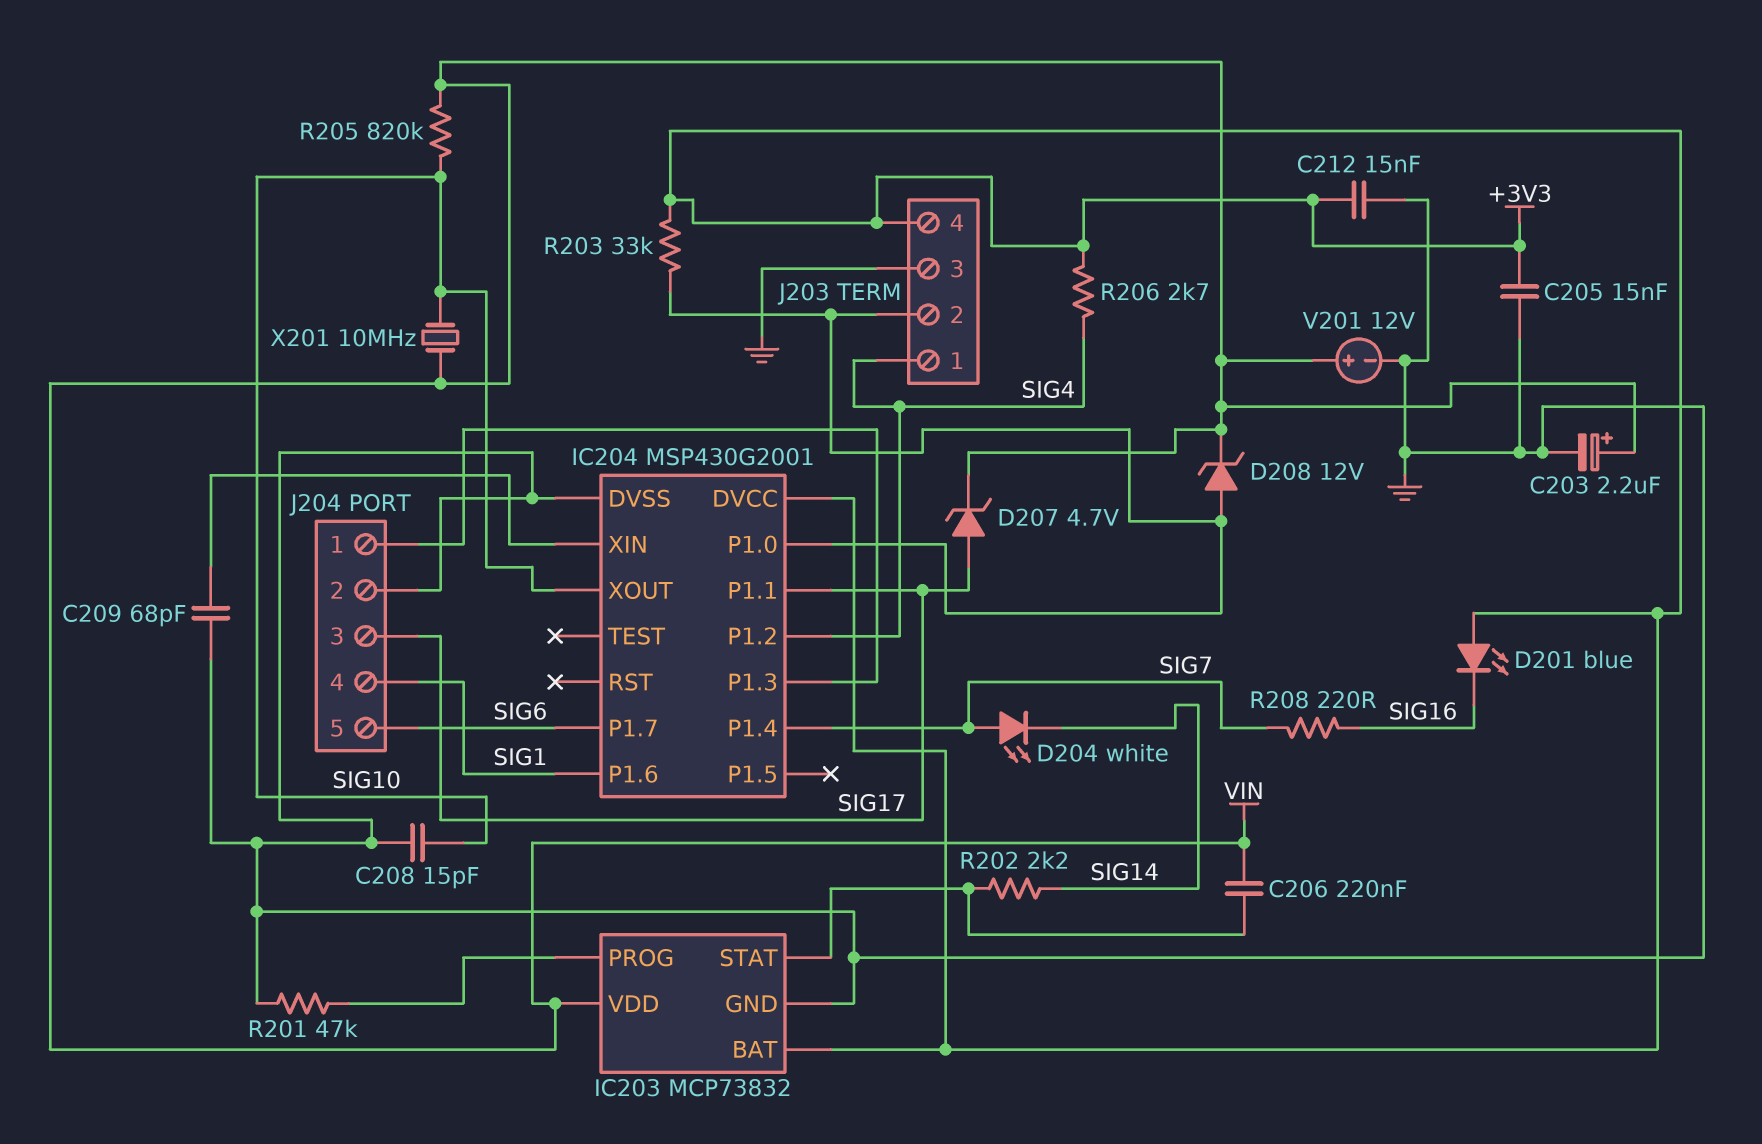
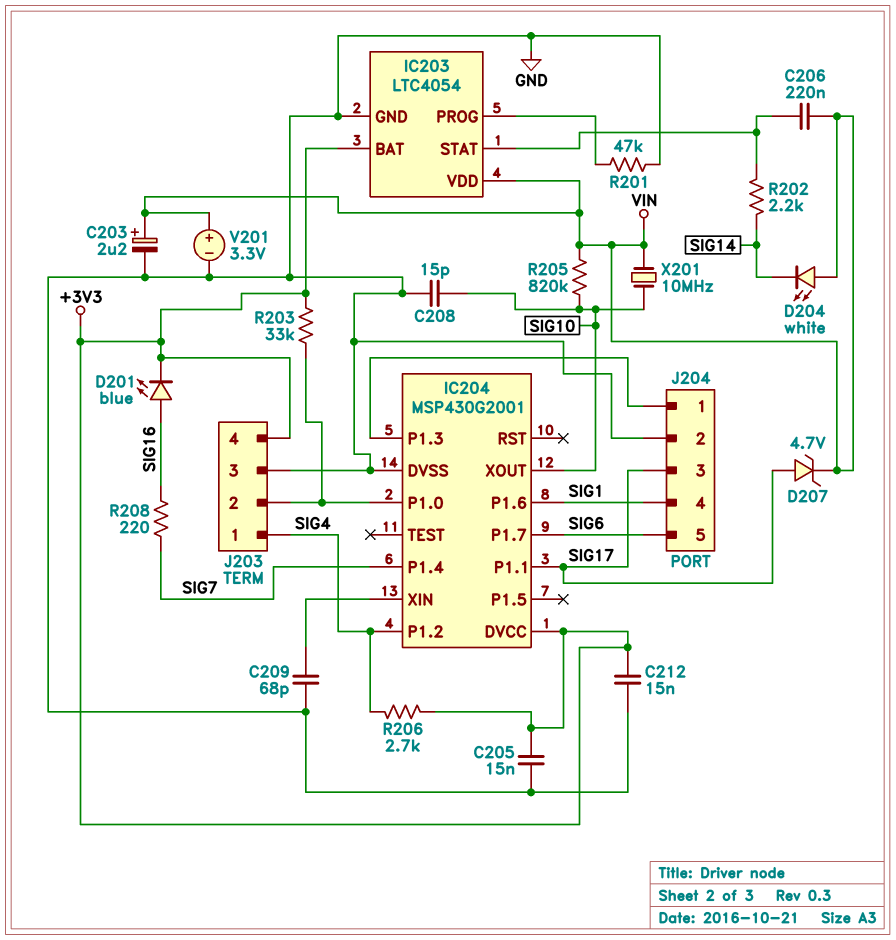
D201: LED blue (A +3V3, K SIG16) -> LED blue (A SIG16, K +3V3)
D204: LED white (A SIG7, K SIG14) -> LED white (A VIN, K SIG14)
D208: zener 12V (A IC204/P1.0, K VIN) -> none
IC203: MCP73832 -> LTC4054
V201: 12V (plus VIN, minus GND) -> 3.3V (plus VIN, minus GND)

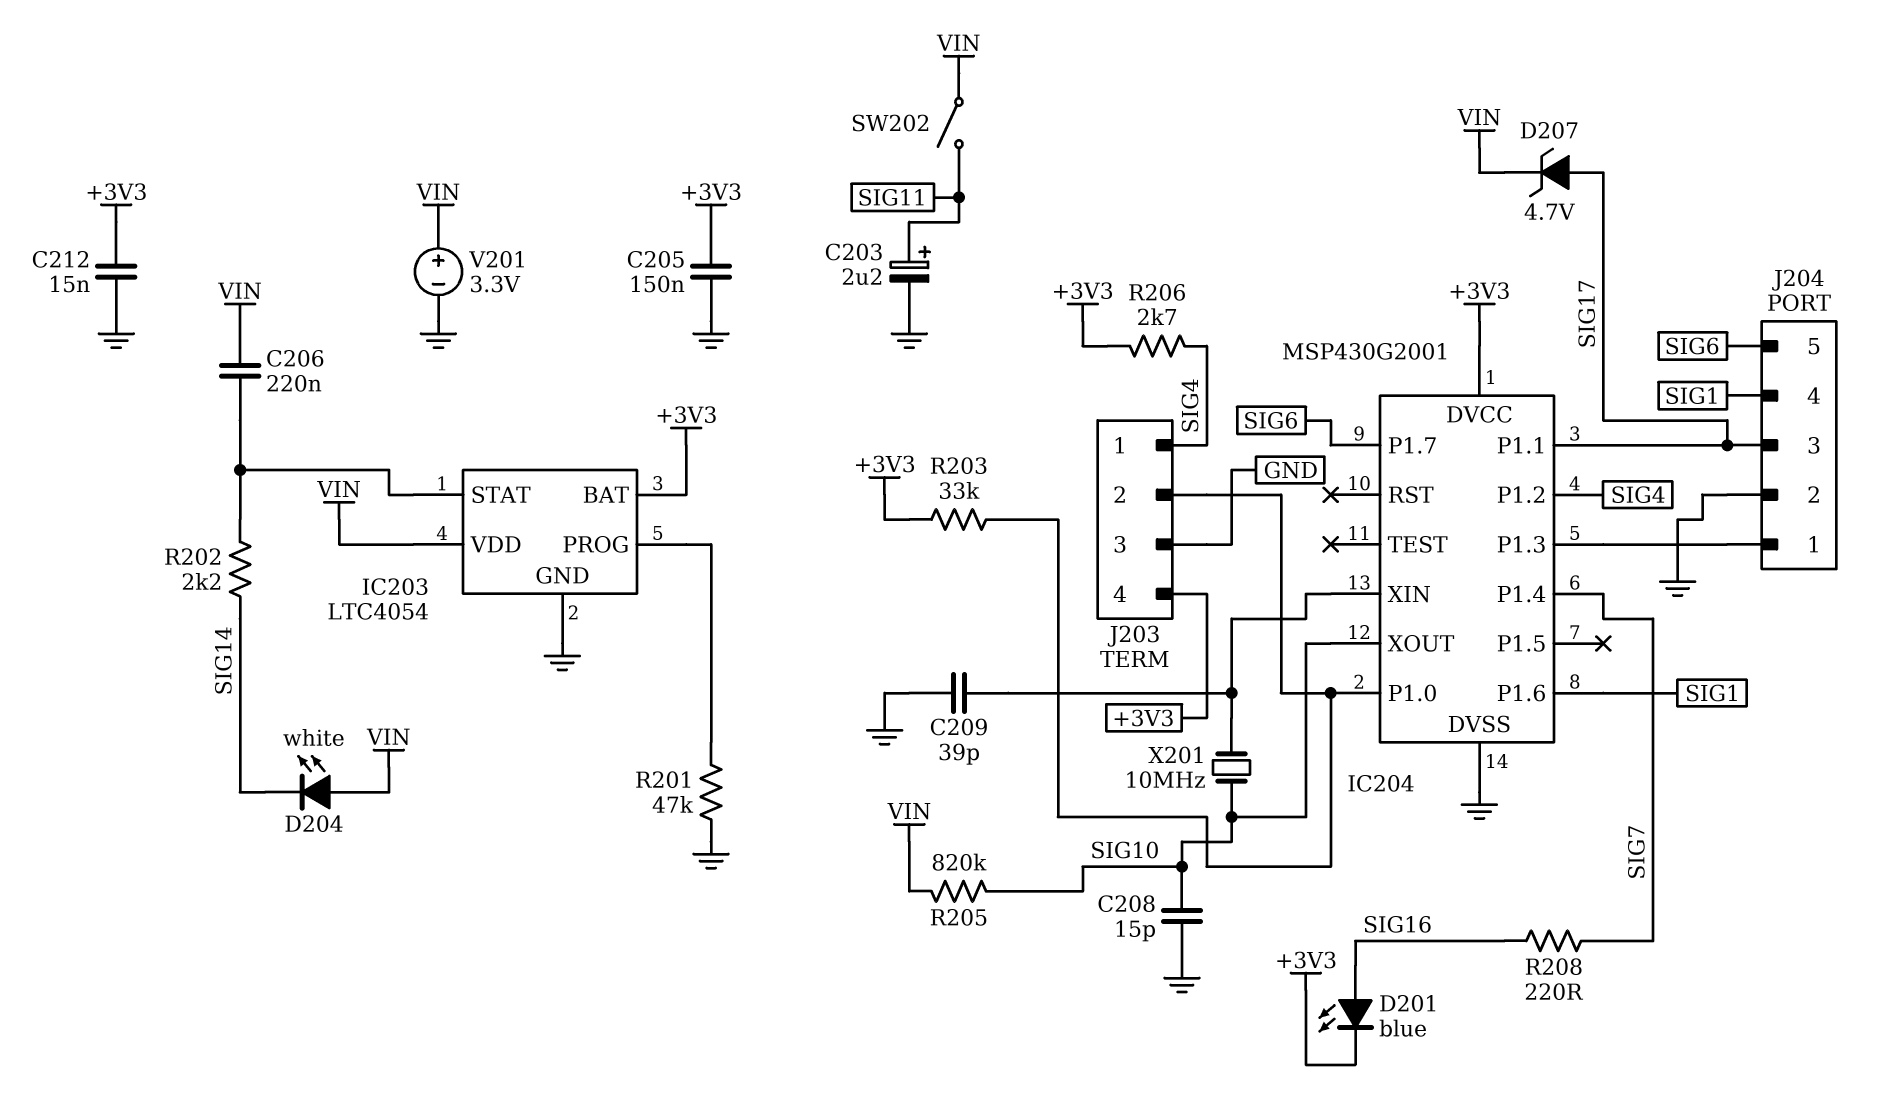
C203: 2.2uF (plus VIN, minus GND) -> 2.2uF (plus SIG11, minus GND)
C205: 15nF (+3V3, GND) -> 150nF (+3V3, GND)
C209: 68pF (GND, IC204/XIN) -> 39pF (GND, IC204/XIN)
SW202: none -> switch (SIG11, VIN)
X201: 10MHz (SIG10, VIN) -> 10MHz (IC204/XIN, SIG10)

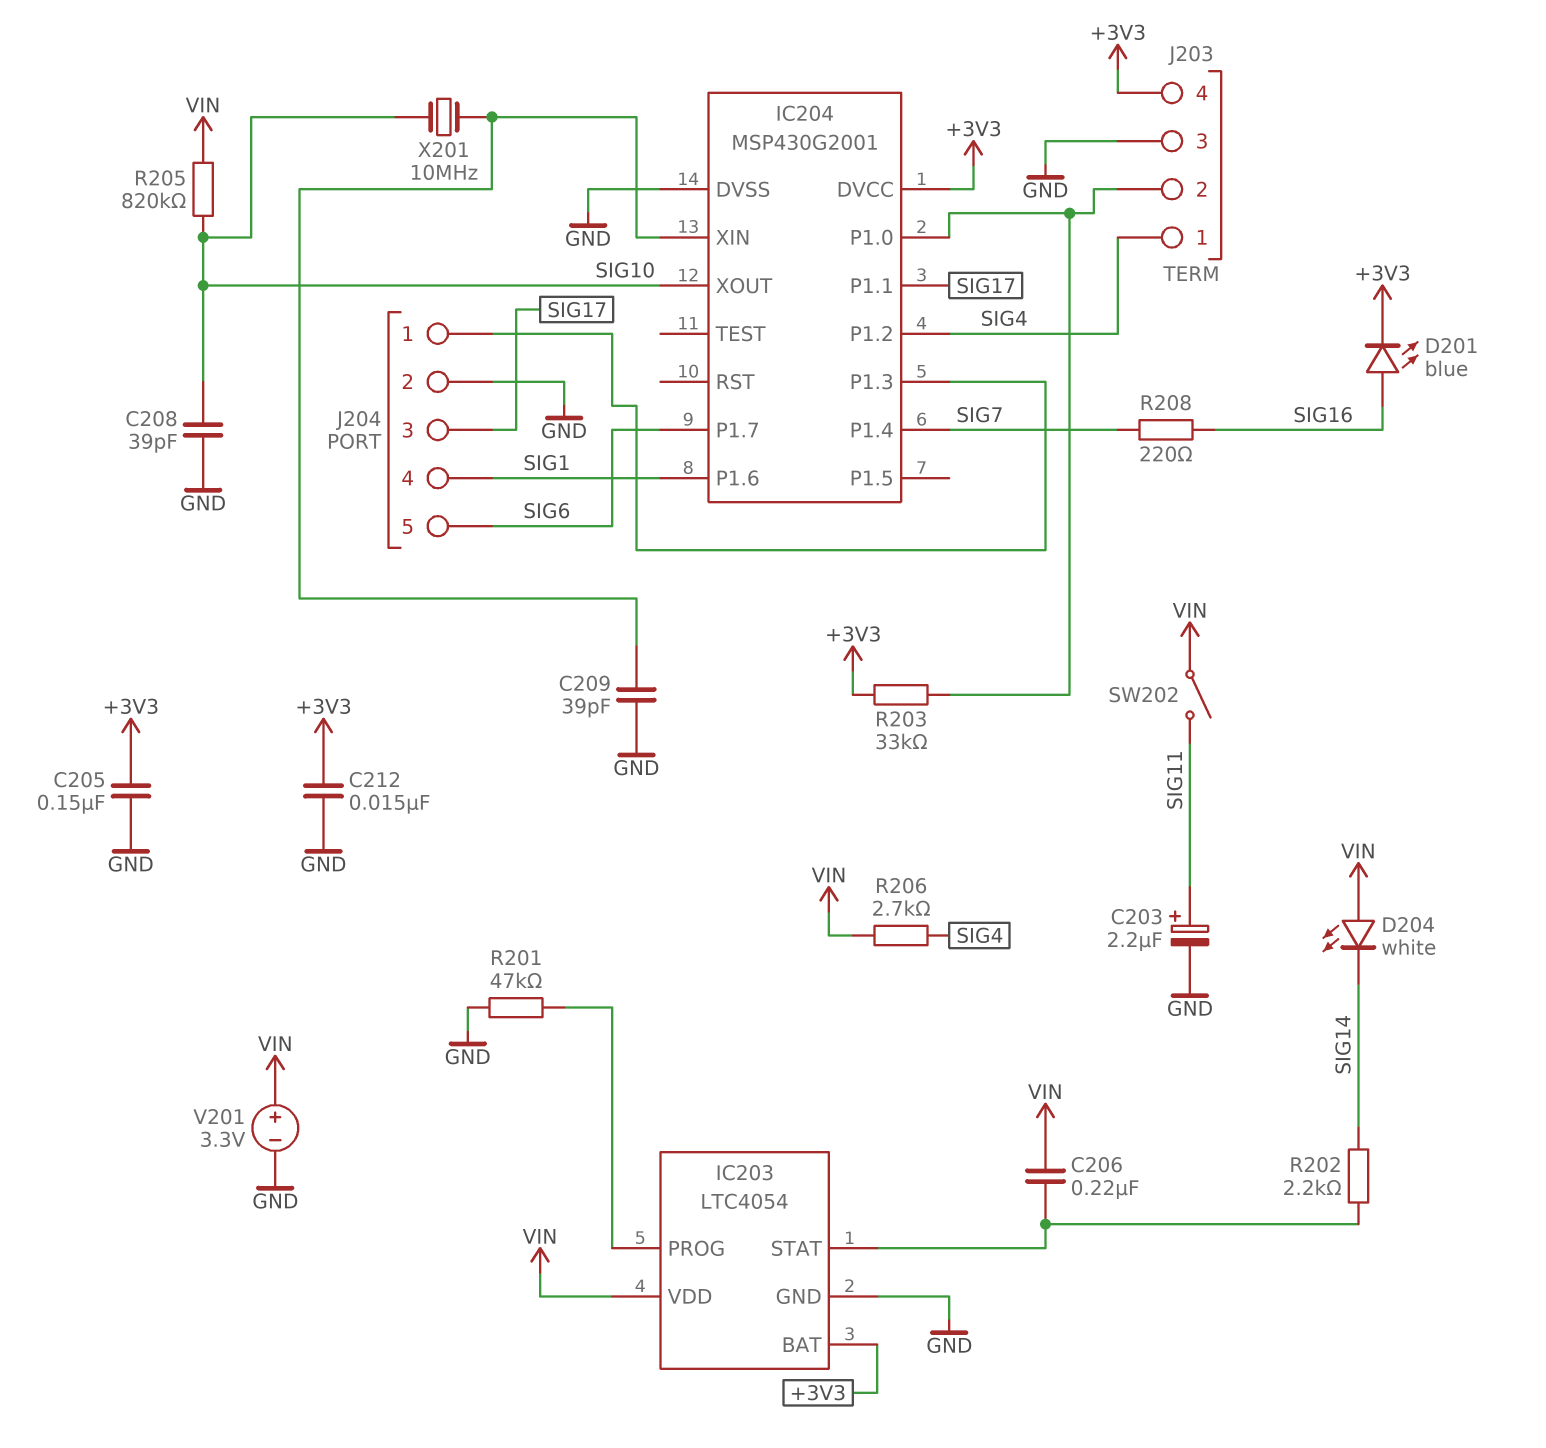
C208: 15pF (GND, SIG10) -> 39pF (GND, SIG10)
D207: zener 4.7V (A SIG17, K VIN) -> none
R206: 2.7k (+3V3, SIG4) -> 2.7k (SIG4, VIN)

